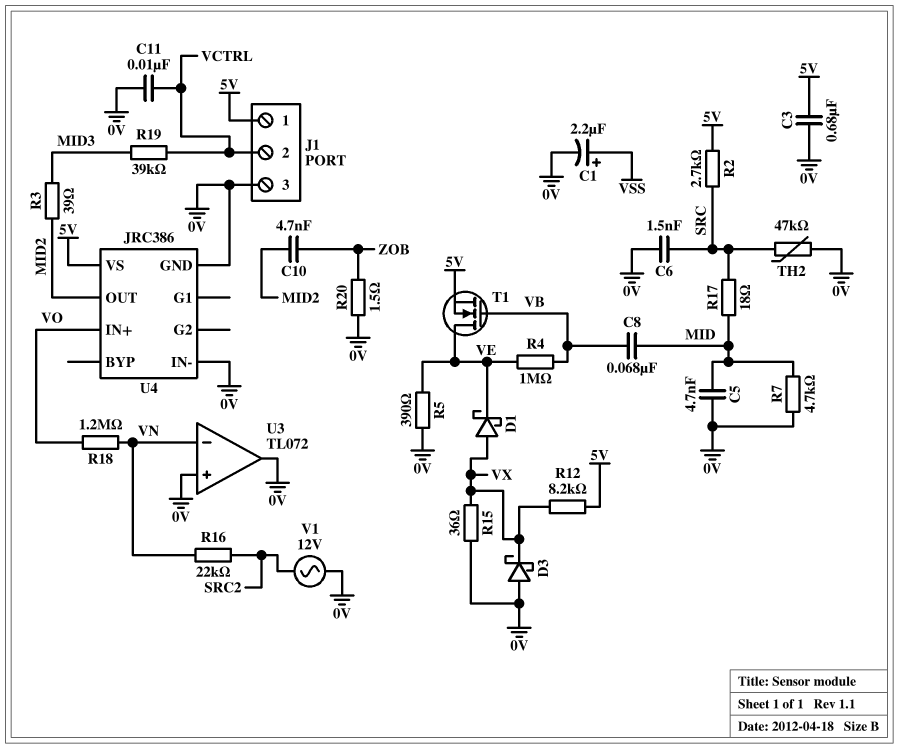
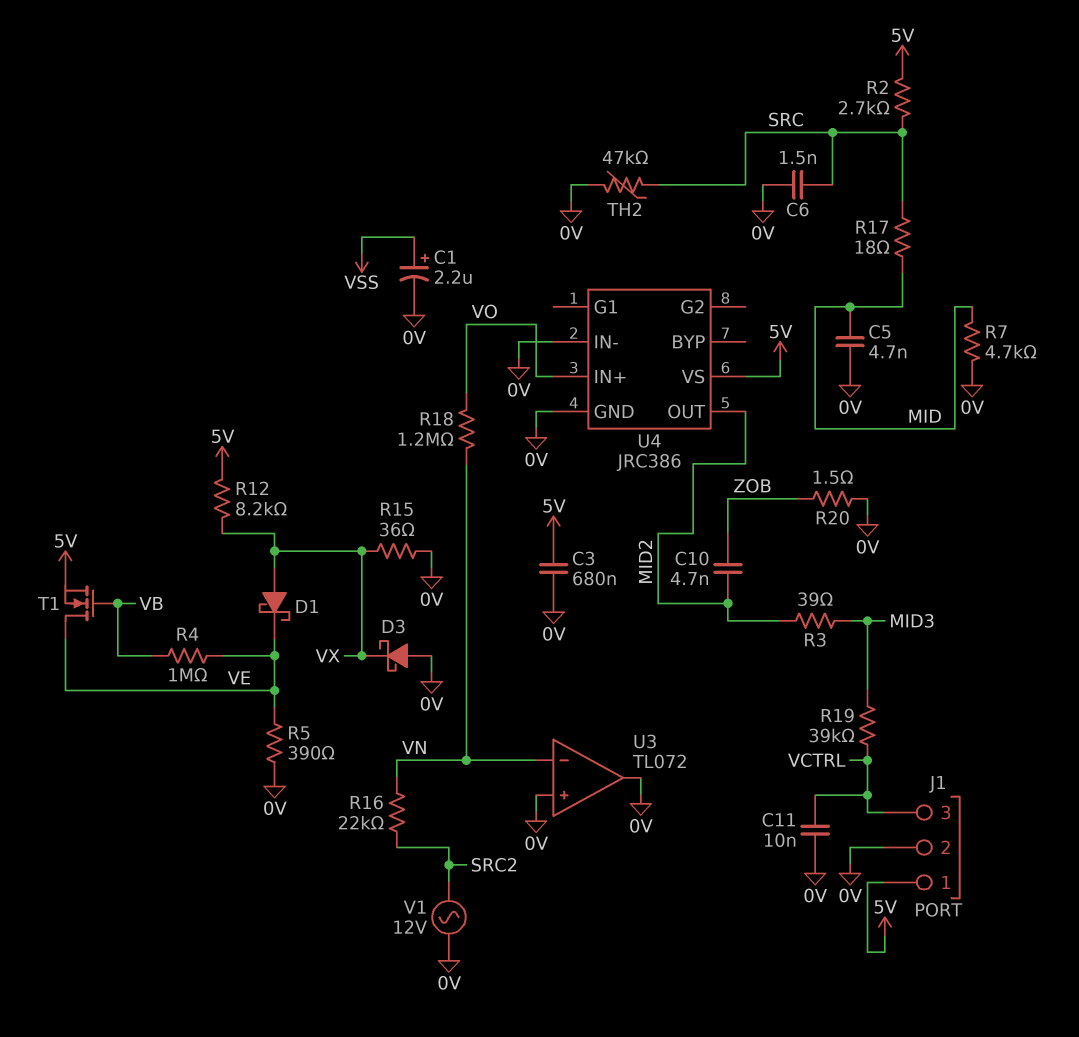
C8: 68nF (MID, VB) -> none
J1 pin 2: VCTRL -> 0V
J1 pin 3: 0V -> VCTRL

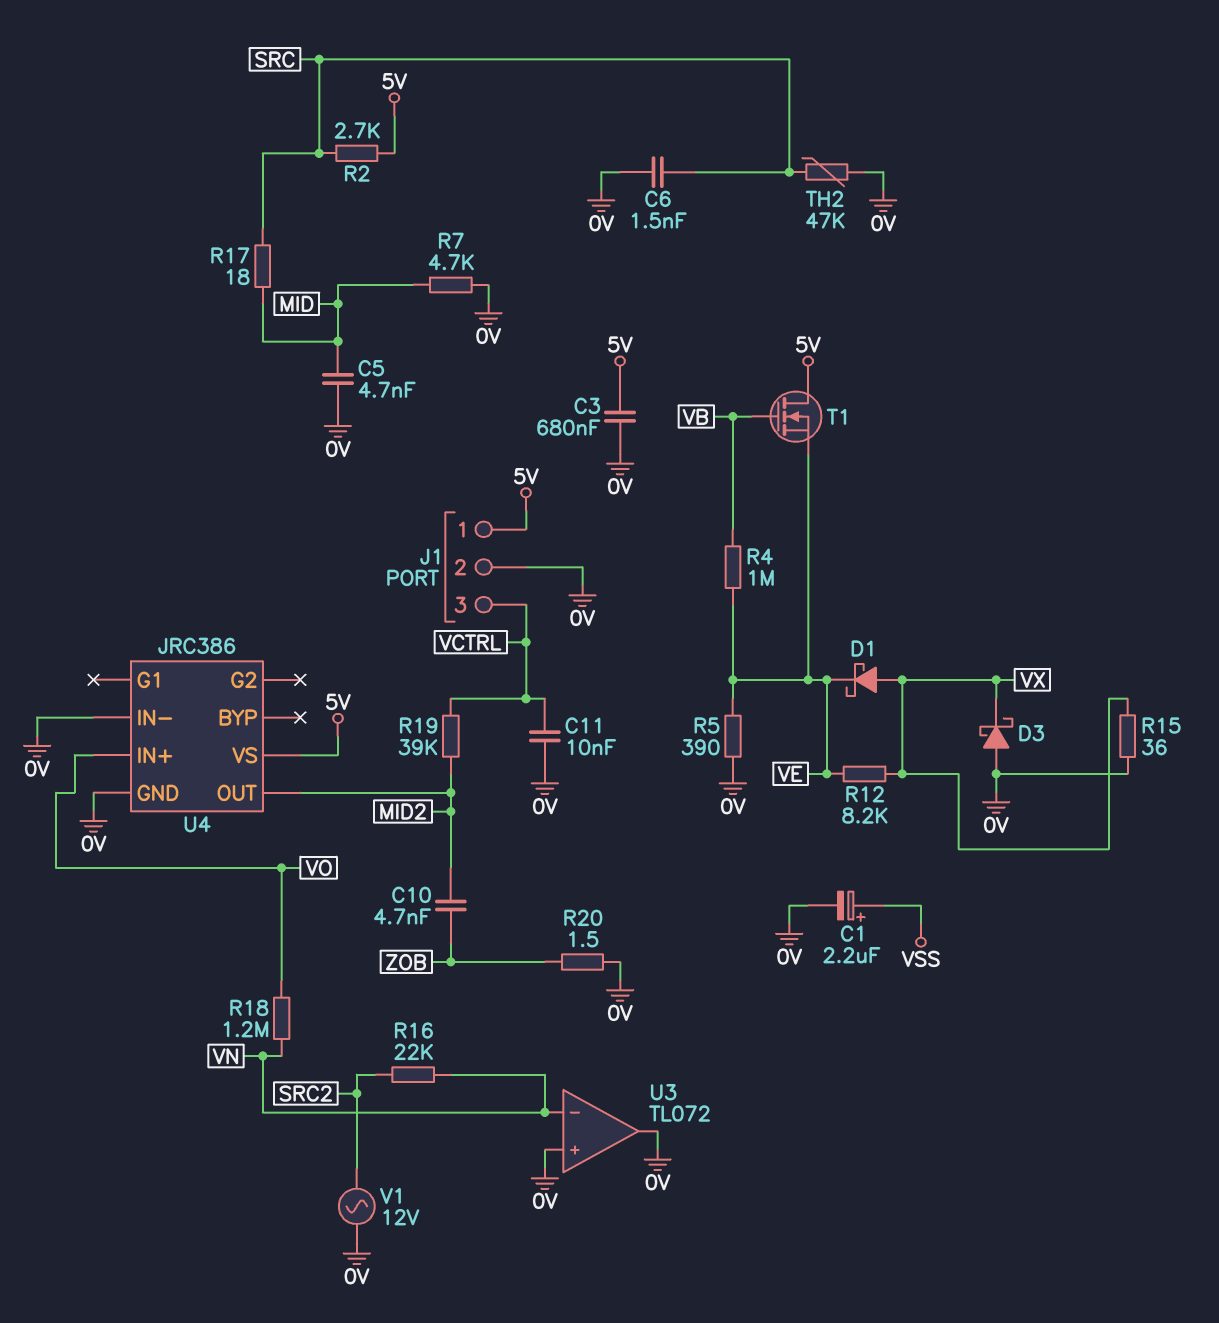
R3: 39 (MID2, MID3) -> none
R12: 8.2k (5V, VX) -> 8.2k (VE, VX)
R19: 39k (MID3, VCTRL) -> 39k (MID2, VCTRL)
T1: NMOS (G VB, D VE, S 5V) -> NMOS (G VB, D 5V, S VE)

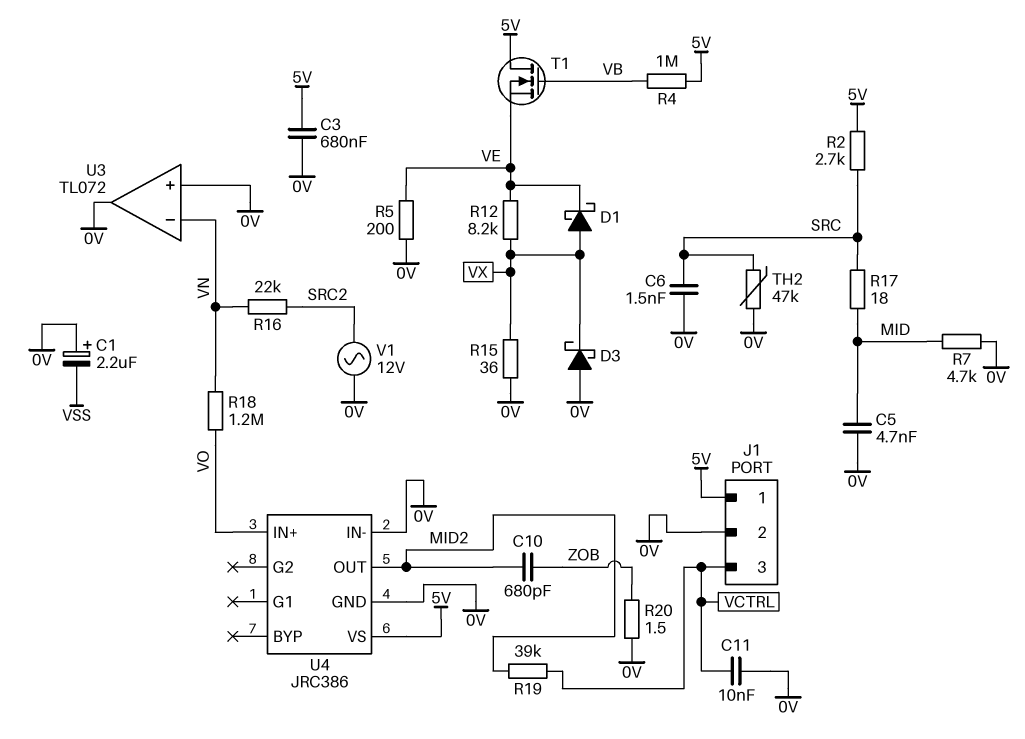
C1: 2.2uF (plus VSS, minus 0V) -> 2.2uF (plus 0V, minus VSS)
C10: 4.7nF (MID2, ZOB) -> 680pF (MID2, ZOB)
R4: 1M (VB, VE) -> 1M (5V, VB)
R5: 390 (0V, VE) -> 200 (0V, VE)

